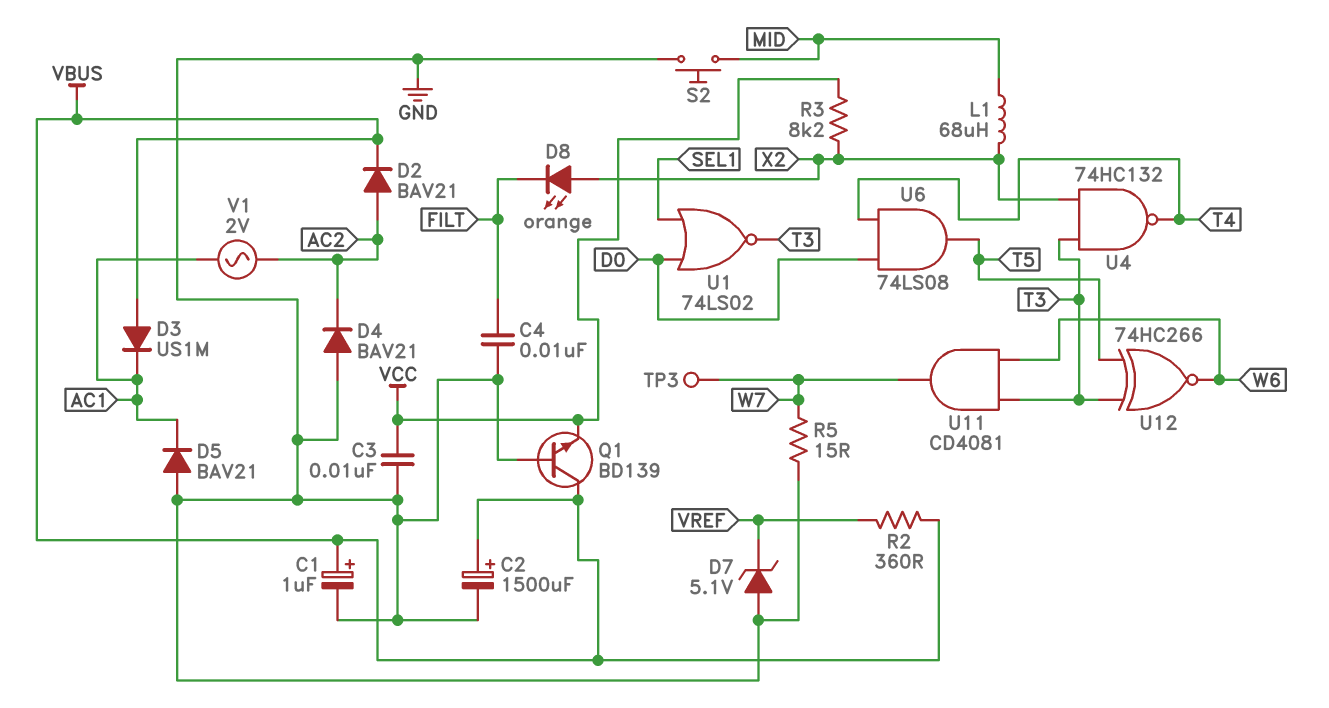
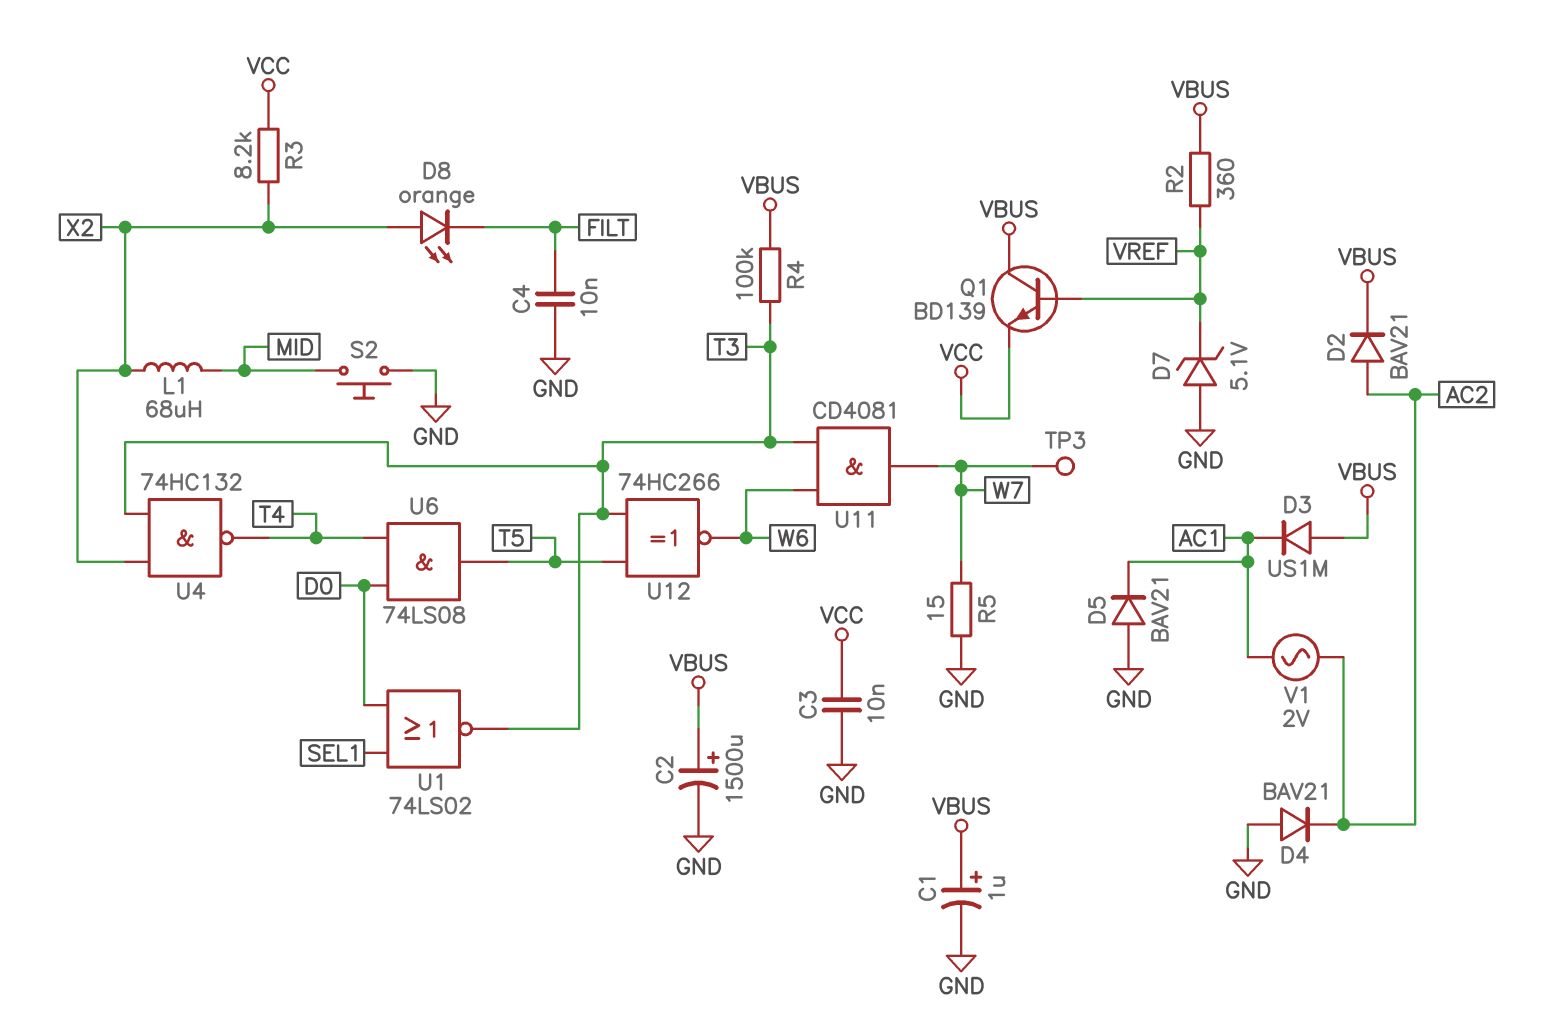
Q1: NPN BD139 (B GND, C VBUS, E VCC) -> NPN BD139 (B VREF, C VBUS, E VCC)
R4: none -> 100k (T3, VBUS)

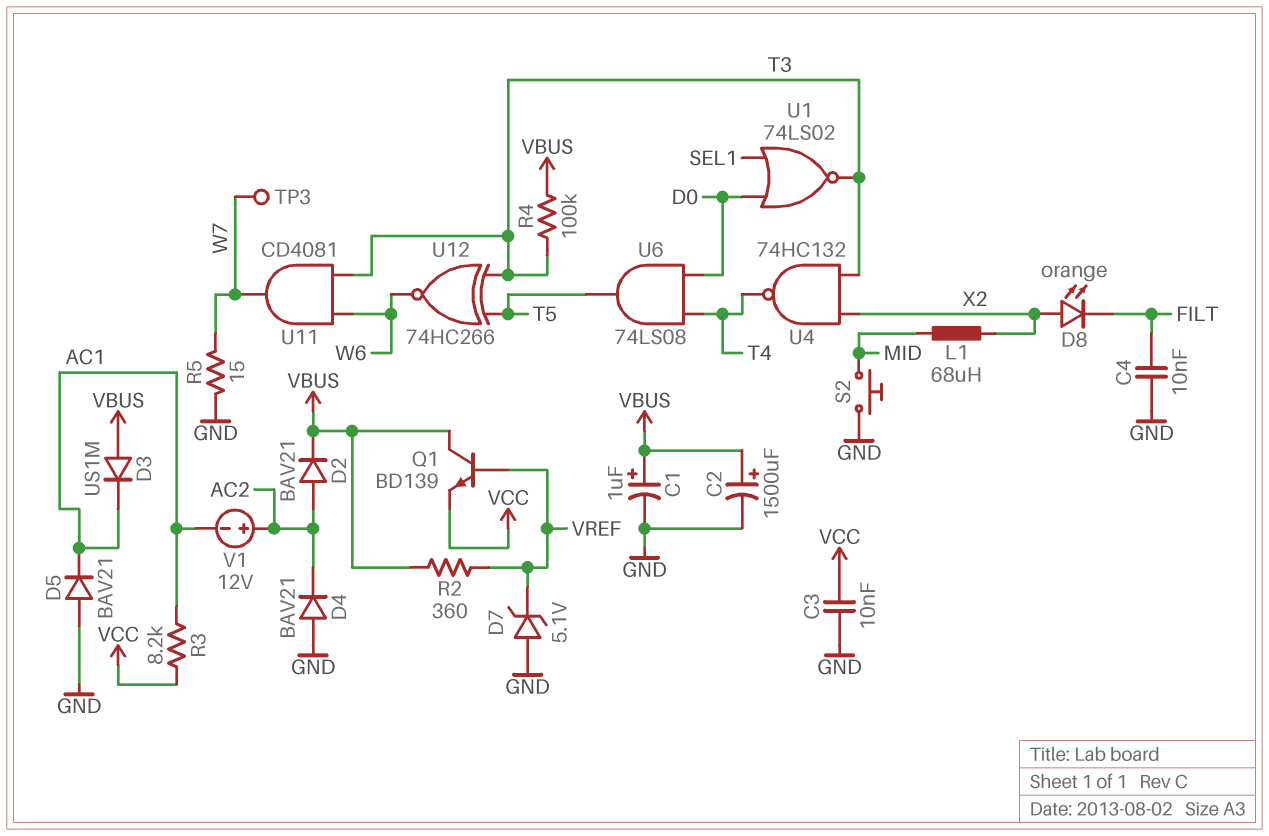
R3: 8.2k (VCC, X2) -> 8.2k (AC1, VCC)
V1: AC 2V (AC1, AC2) -> 12V (plus AC2, minus AC1)

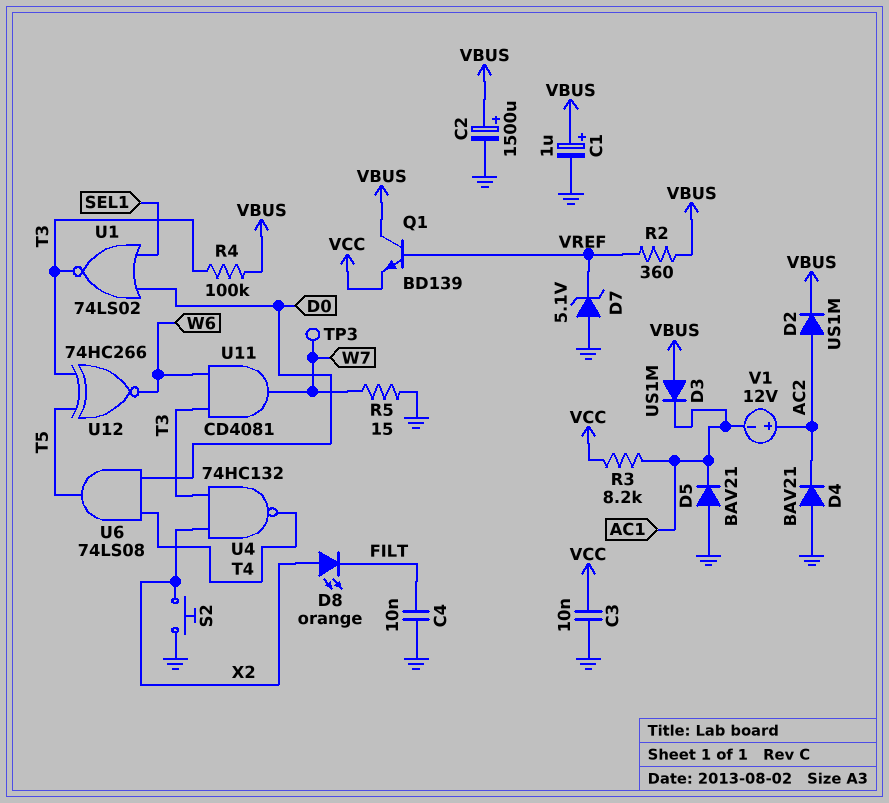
D2: diode BAV21 (A AC2, K VBUS) -> diode US1M (A AC2, K VBUS)
L1: 68uH (MID, X2) -> none
S2: button (GND, MID) -> button (GND, X2)

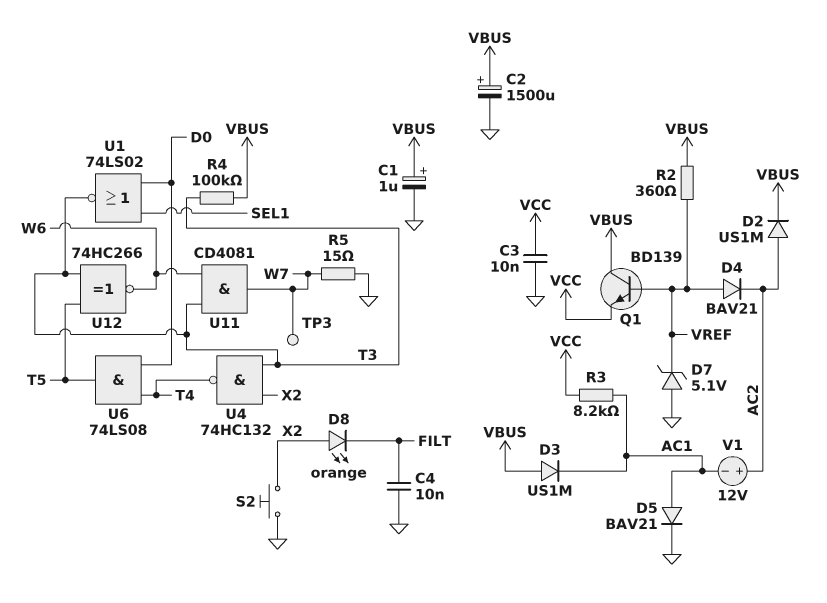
D4: diode BAV21 (A GND, K AC2) -> diode BAV21 (A VREF, K AC2)
D5: diode BAV21 (A GND, K AC1) -> diode BAV21 (A AC1, K GND)

